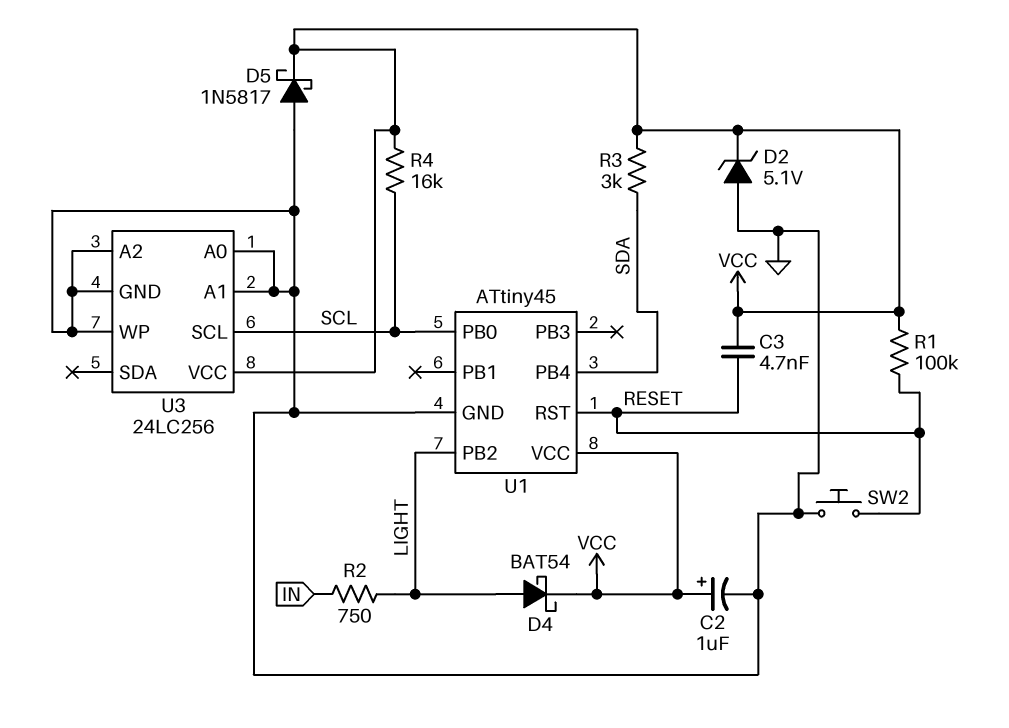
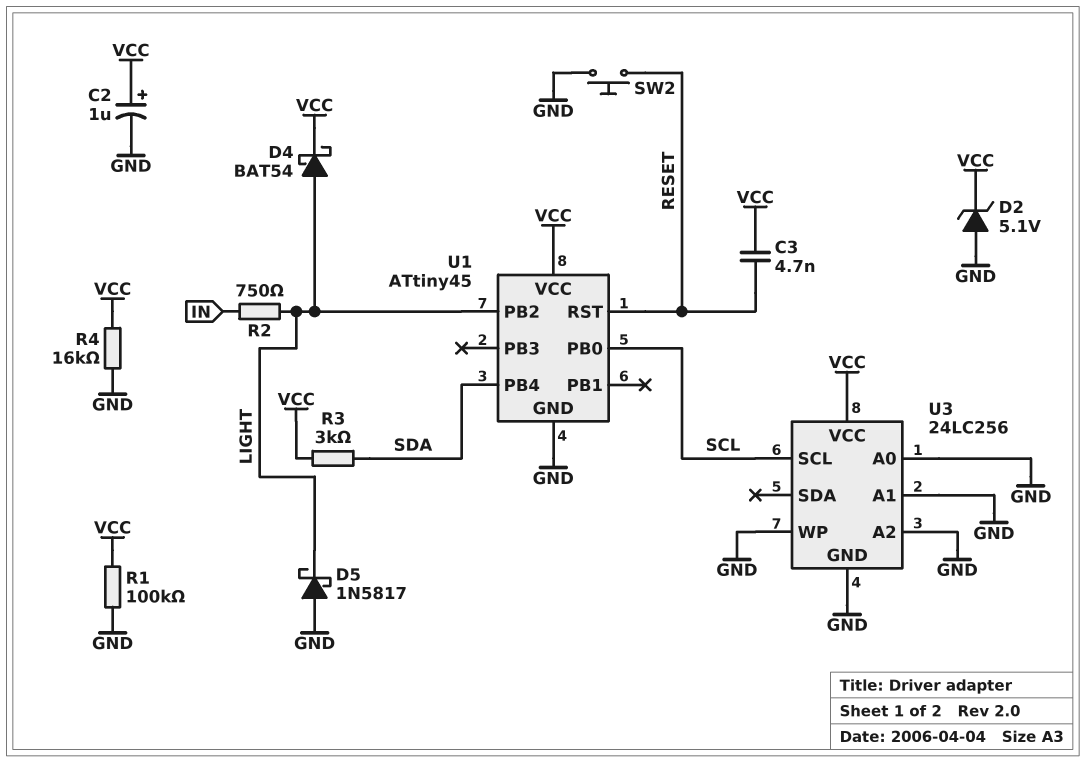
D5: schottky 1N5817 (A GND, K VCC) -> schottky 1N5817 (A GND, K LIGHT)
R1: 100k (RESET, VCC) -> 100k (GND, VCC)
R4: 16k (SCL, VCC) -> 16k (GND, VCC)

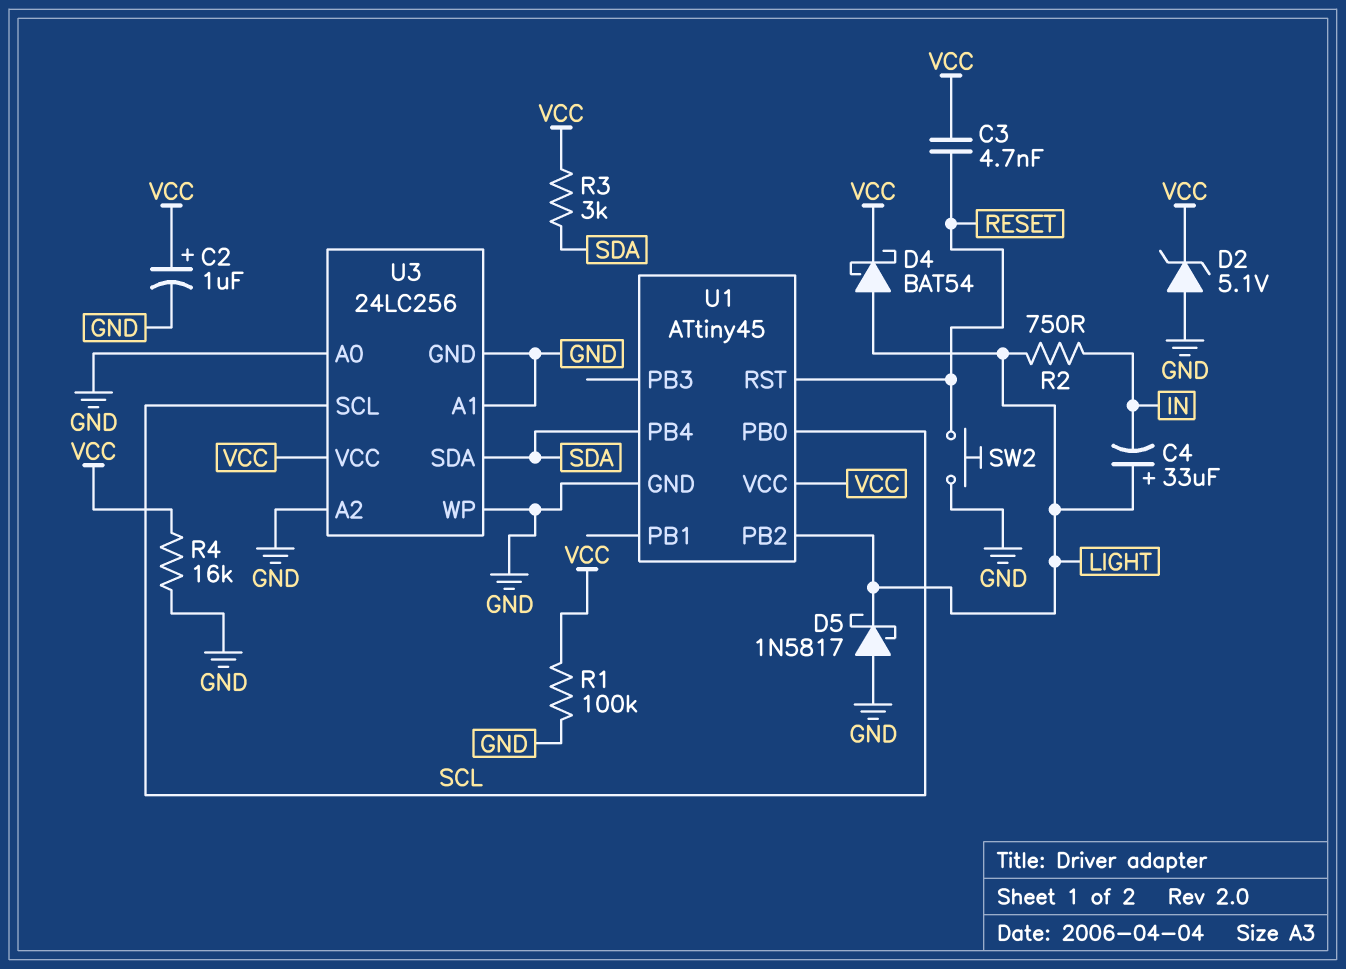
C4: none -> 33uF (plus LIGHT, minus IN)
U3 pin SDA: none -> SDA

